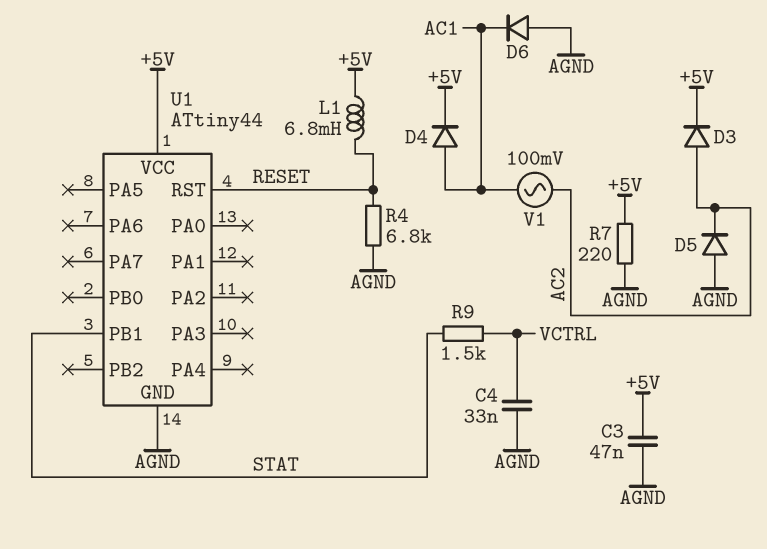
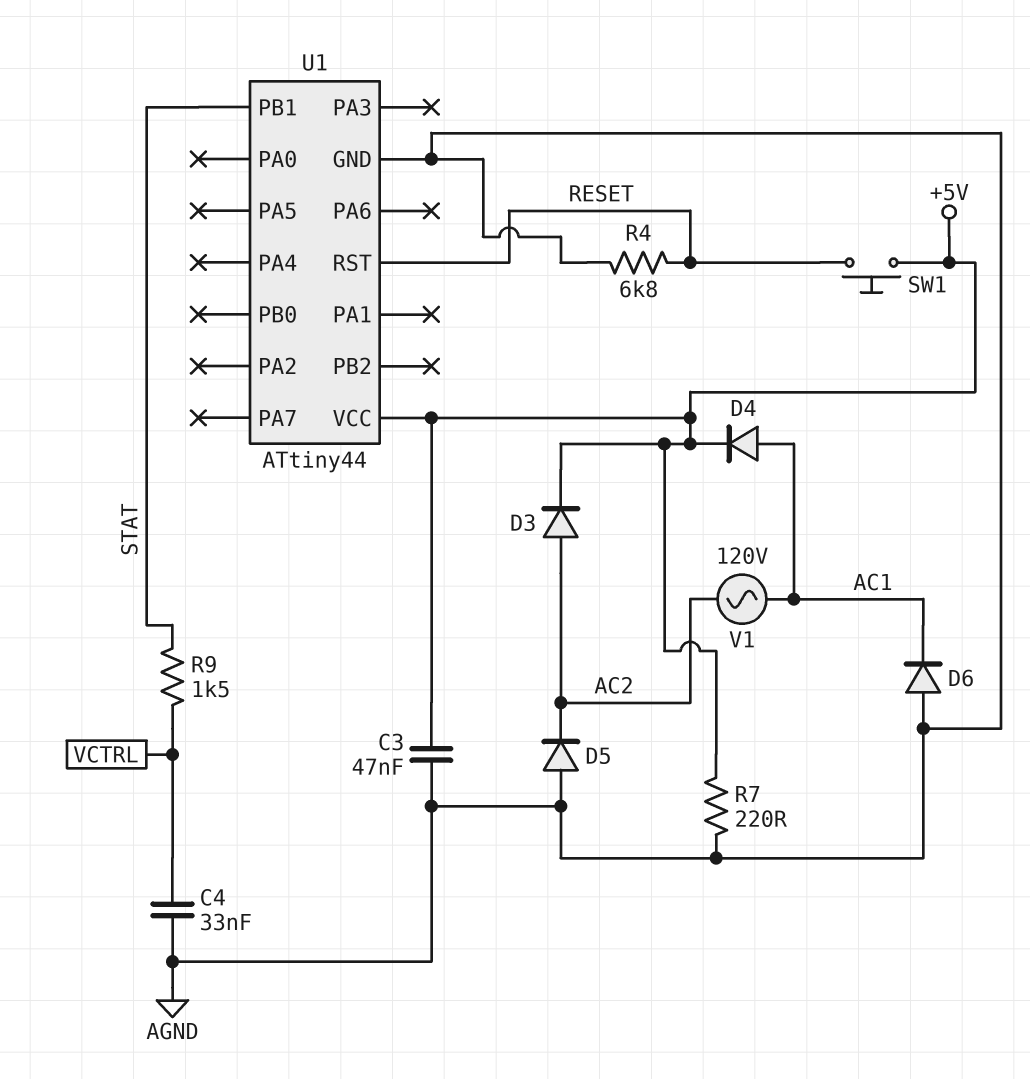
L1: 6.8mH (+5V, RESET) -> none
SW1: none -> button (+5V, RESET)
V1: AC 100mV (AC1, AC2) -> AC 120V (AC1, AC2)

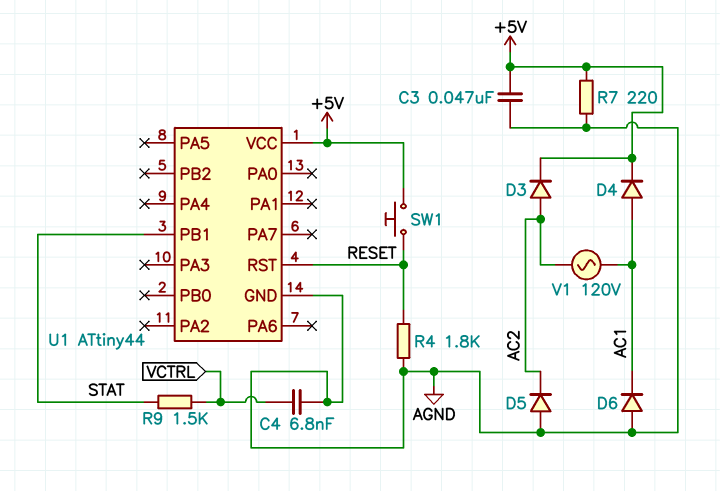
C4: 33nF (AGND, VCTRL) -> 6.8nF (AGND, VCTRL)
R4: 6.8k (AGND, RESET) -> 1.8k (AGND, RESET)

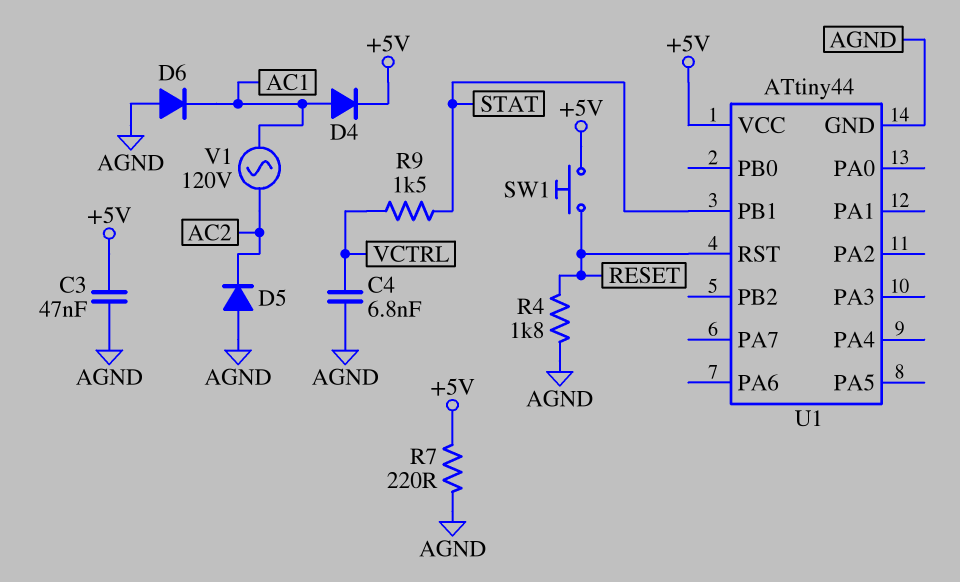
D3: diode (A AC2, K +5V) -> none

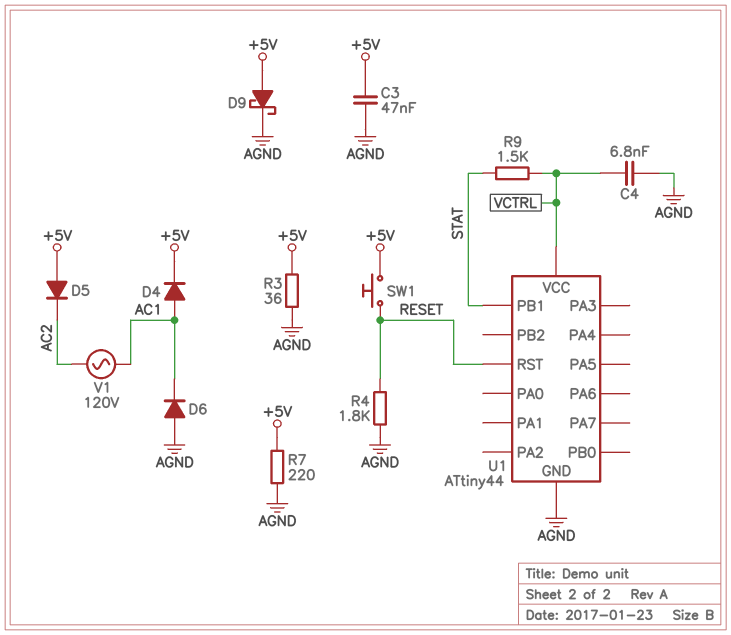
D5: diode (A AGND, K AC2) -> diode (A +5V, K AC2)
D9: none -> schottky (A +5V, K AGND)
R3: none -> 36 (+5V, AGND)
U1 pin VCC: +5V -> VCTRL

